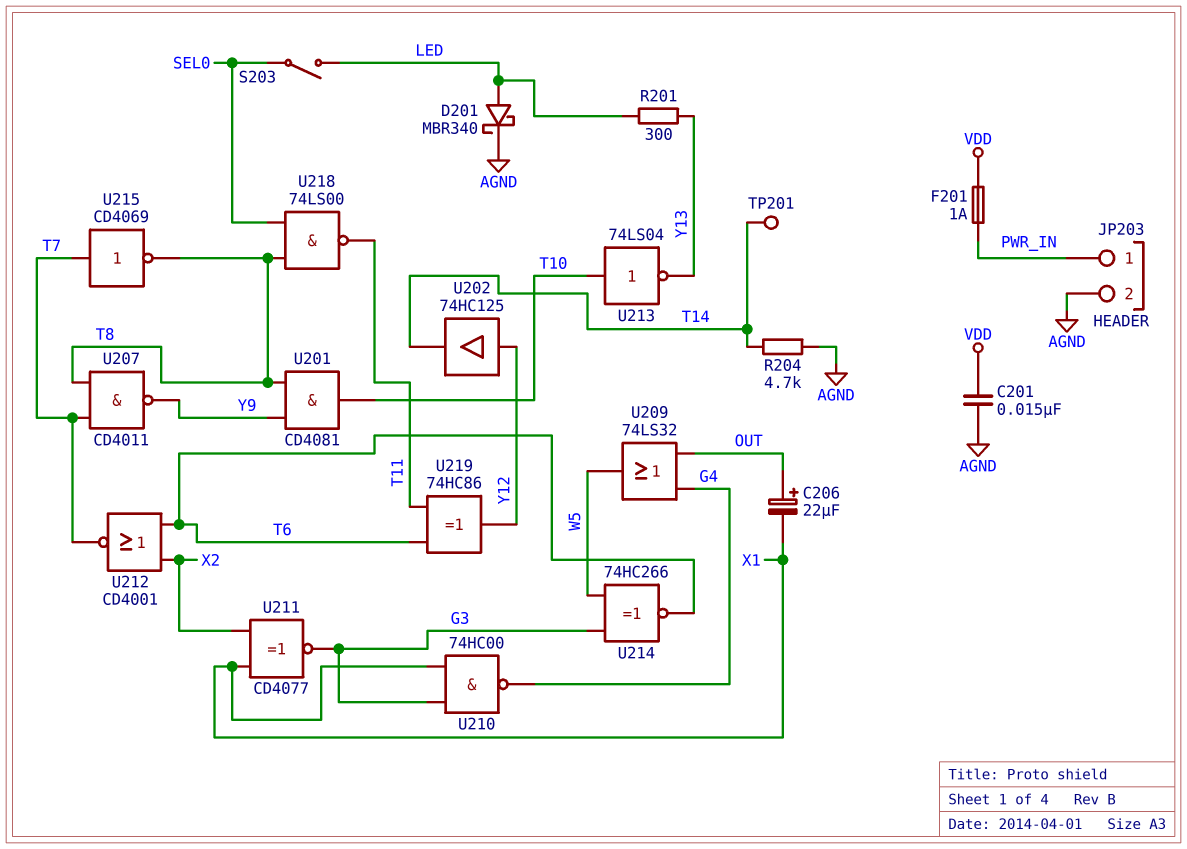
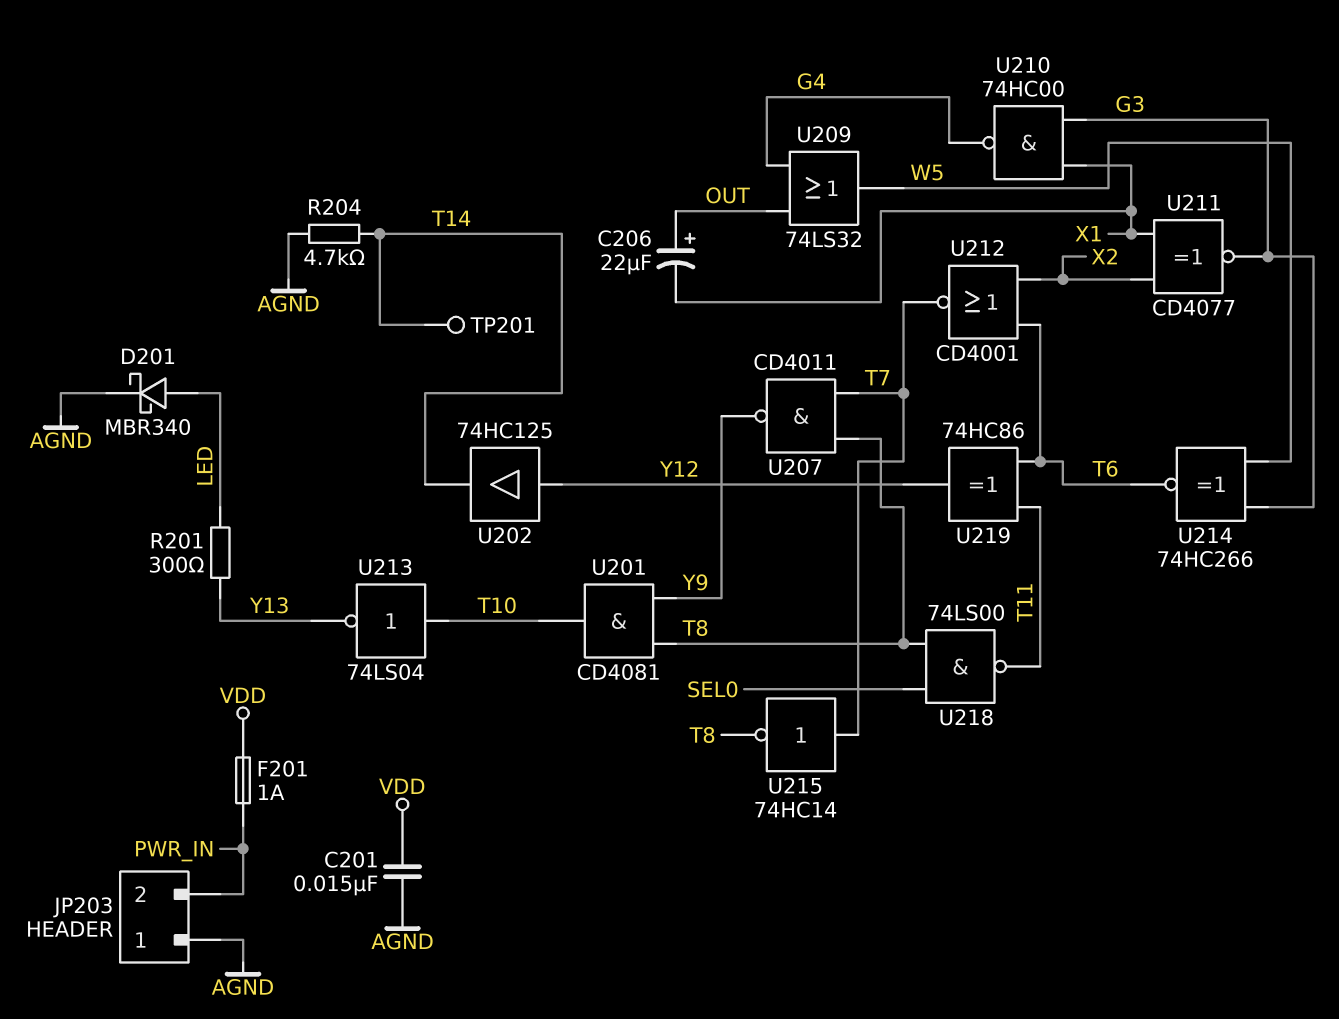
JP203 pin 1: PWR_IN -> AGND
JP203 pin 2: AGND -> PWR_IN
S203: switch (LED, SEL0) -> none
U215: NOT CD4069 (in T7, out T8) -> NOT 74HC14 (in T7, out T8)

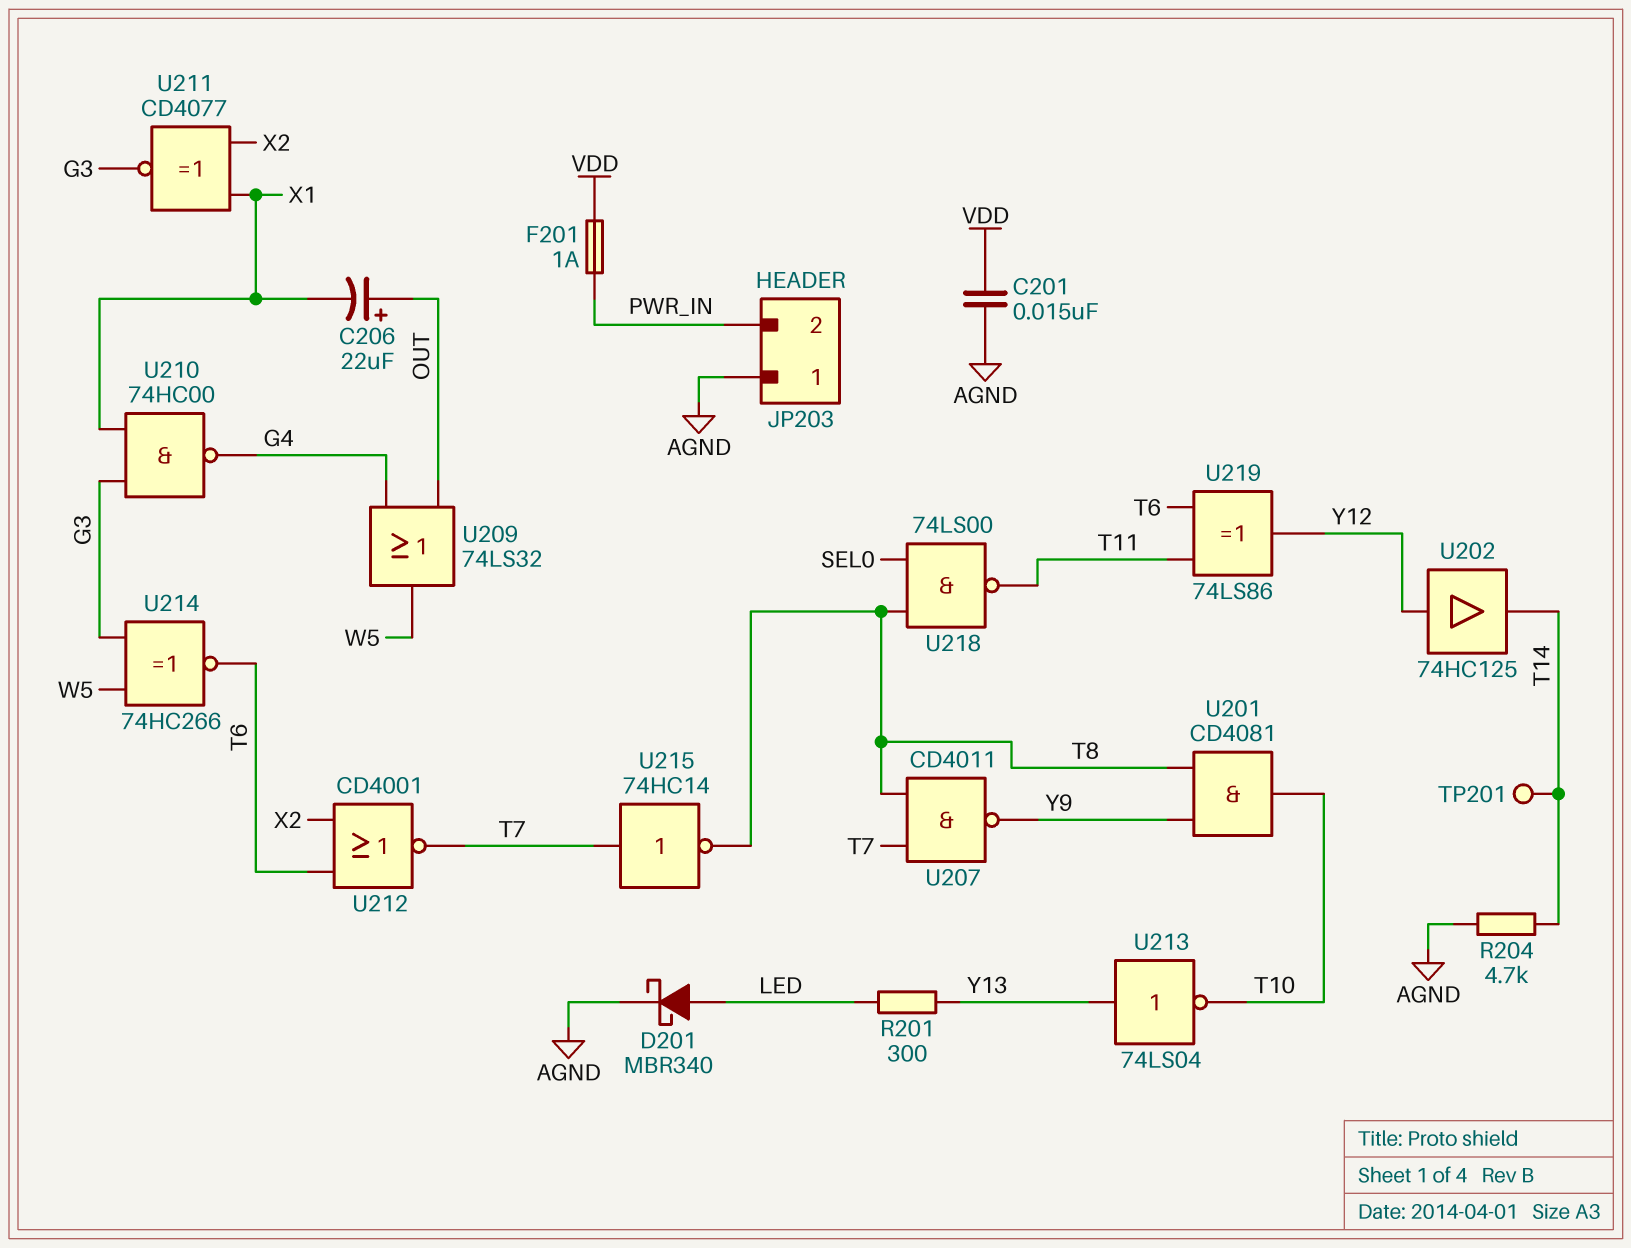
U213: NOT 74LS04 (in T10, out Y13) -> NOT 74LS04 (in Y13, out T10)
U219: XOR 74HC86 (in T6, in T11, out Y12) -> XOR 74LS86 (in T6, in T11, out Y12)

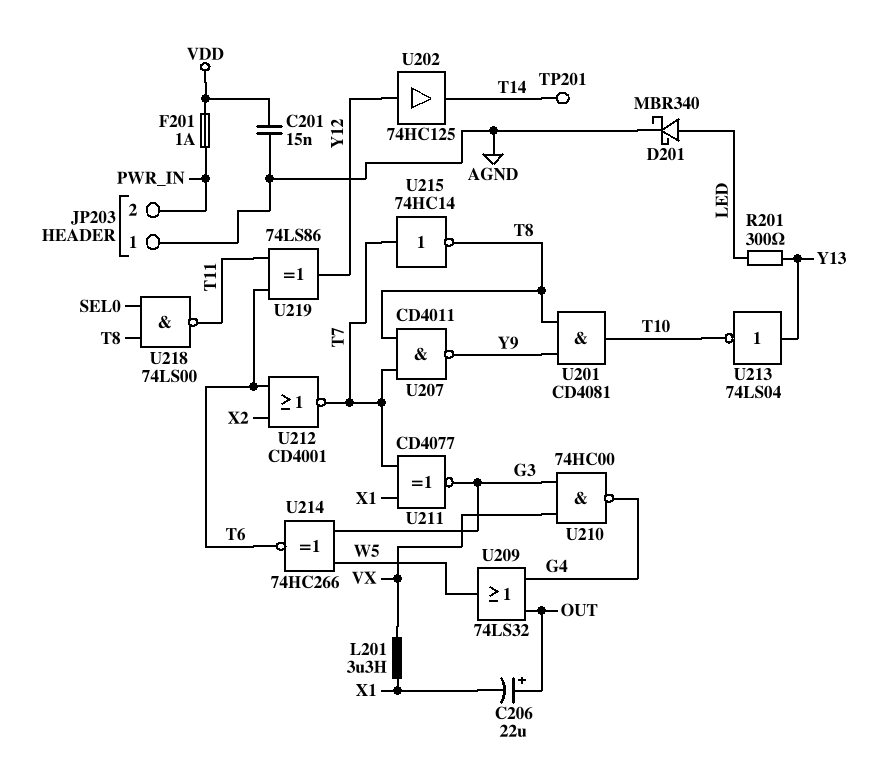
L201: none -> 3.3uH (VX, X1)
R204: 4.7k (AGND, T14) -> none
U210: NAND 74HC00 (in G3, in X1, out G4) -> NAND 74HC00 (in G3, in VX, out G4)
U211: XNOR CD4077 (in X1, in X2, out G3) -> XNOR CD4077 (in T7, in X1, out G3)

